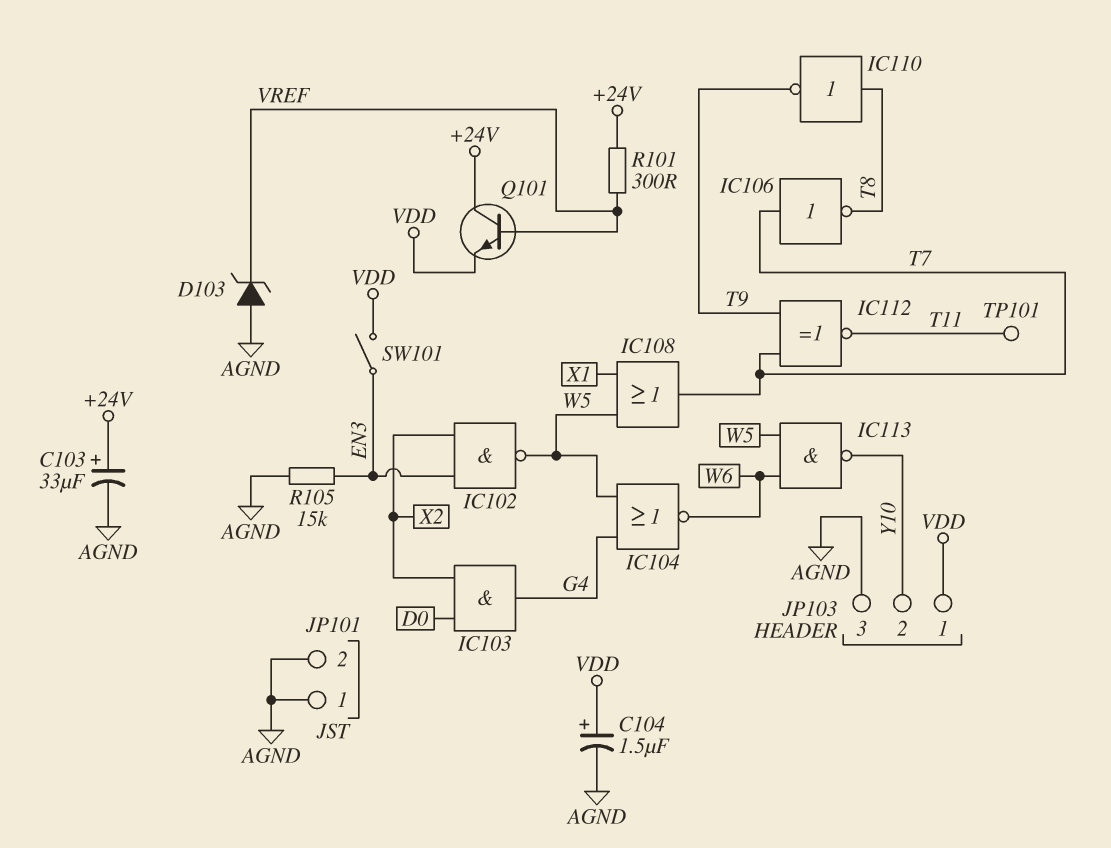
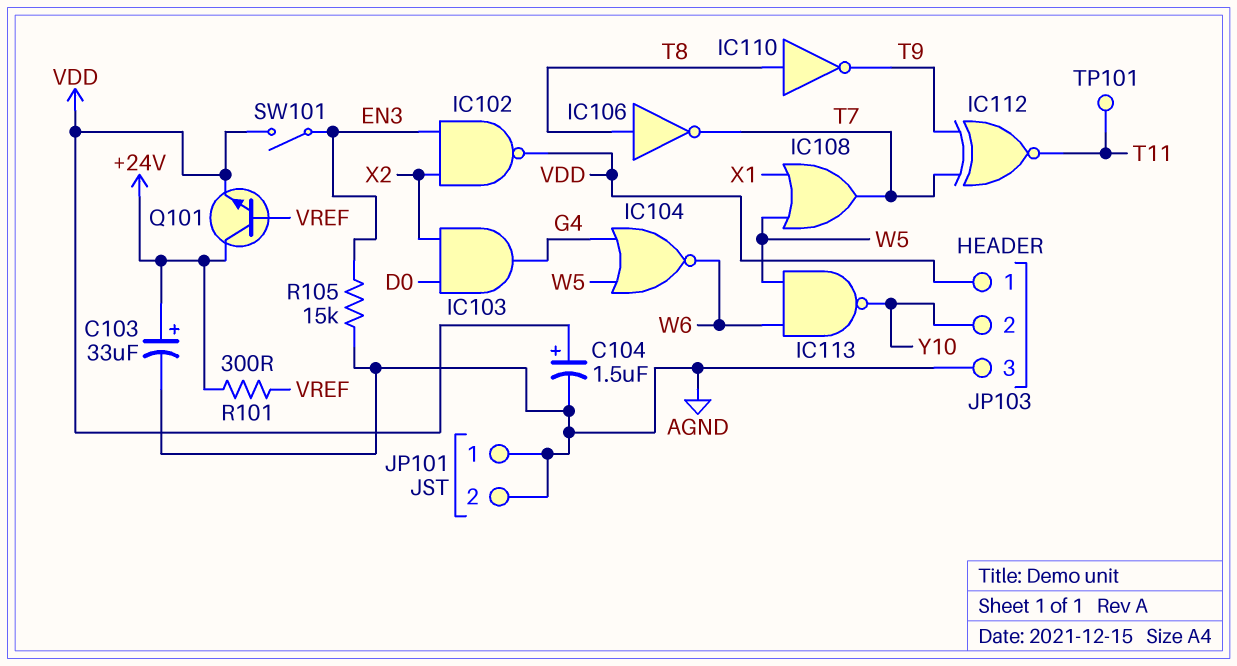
D103: zener (A AGND, K VREF) -> none
IC102: NAND (in EN3, in X2, out W5) -> NAND (in EN3, in X2, out VDD)
IC106: NOT (in T7, out T8) -> NOT (in T8, out T7)

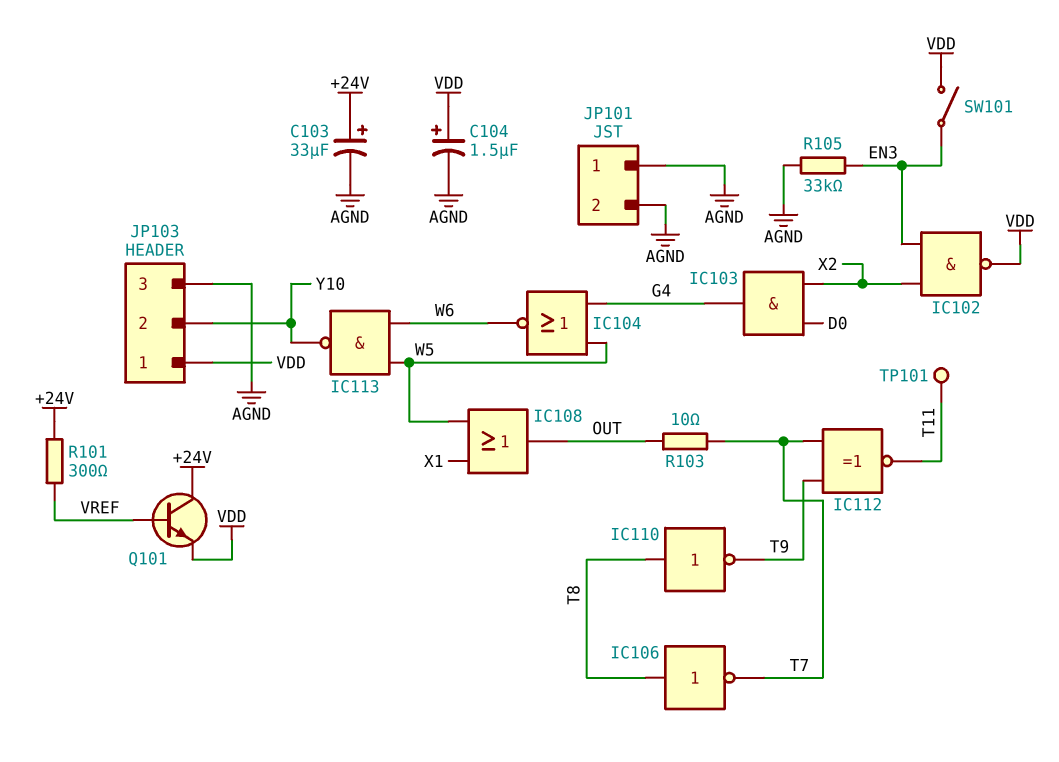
IC108: OR (in W5, in X1, out T7) -> OR (in W5, in X1, out OUT)
R103: none -> 10 (OUT, T7)
R105: 15k (AGND, EN3) -> 33k (AGND, EN3)

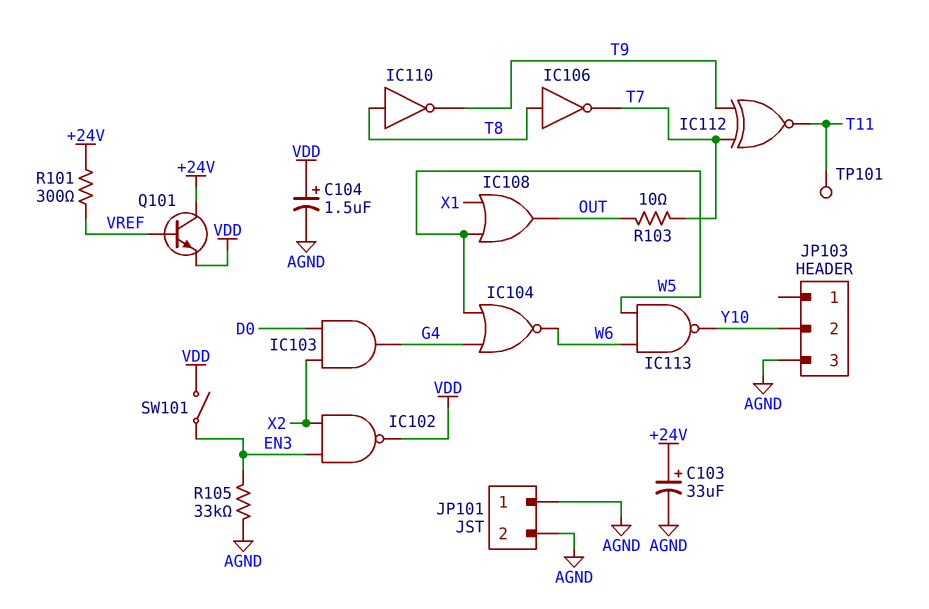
JP103 pin 1: VDD -> none

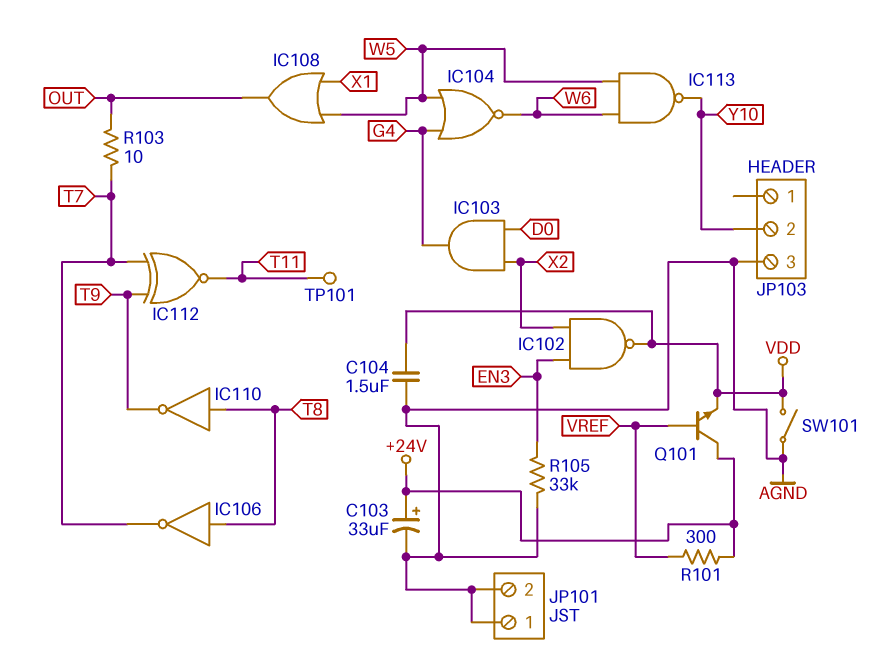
C104: 1.5uF (plus VDD, minus AGND) -> 1.5uF (AGND, VDD)
SW101: switch (EN3, VDD) -> switch (AGND, VDD)

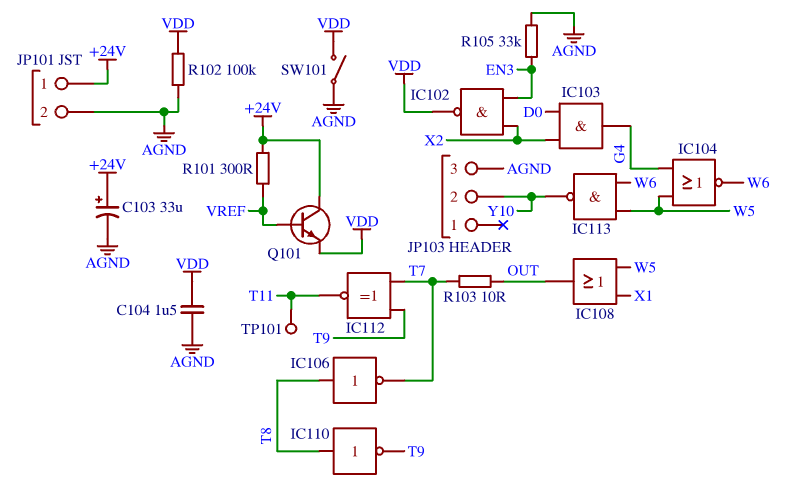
JP101 pin 1: AGND -> +24V
R102: none -> 100k (AGND, VDD)

